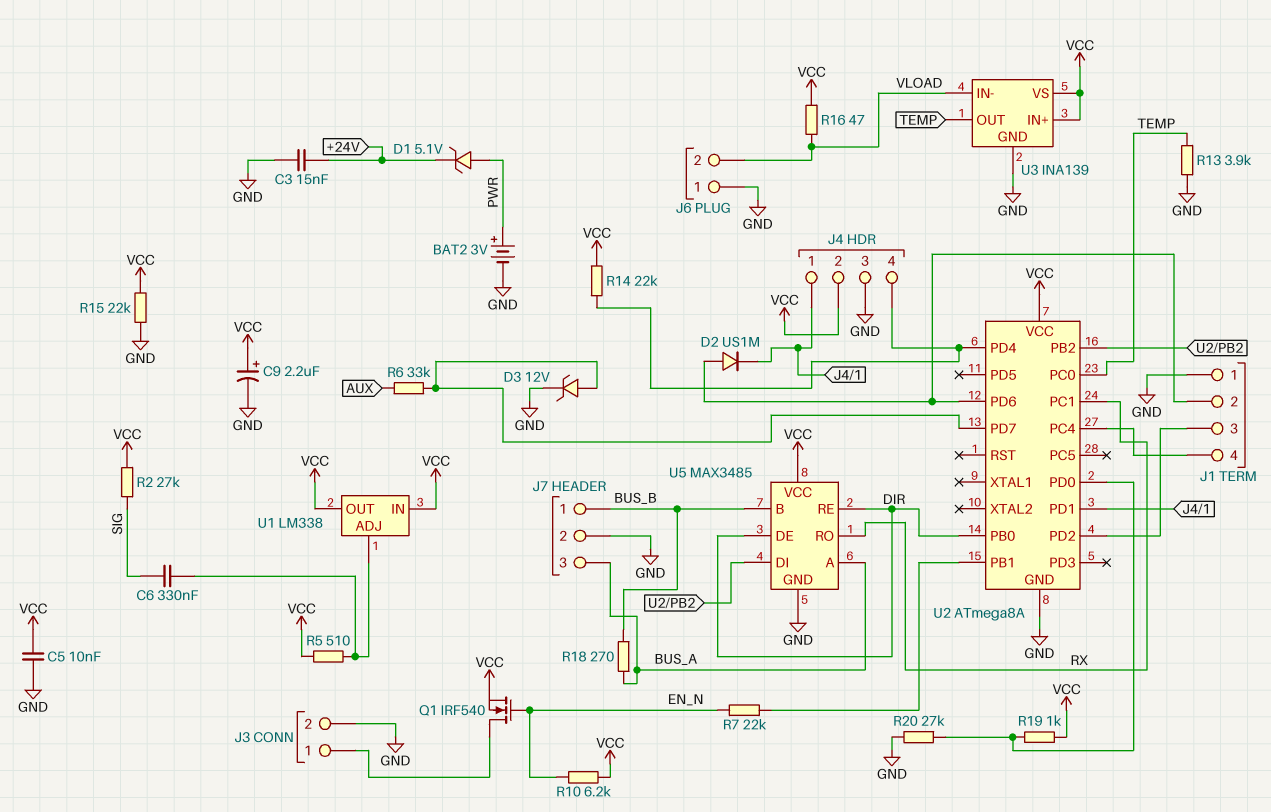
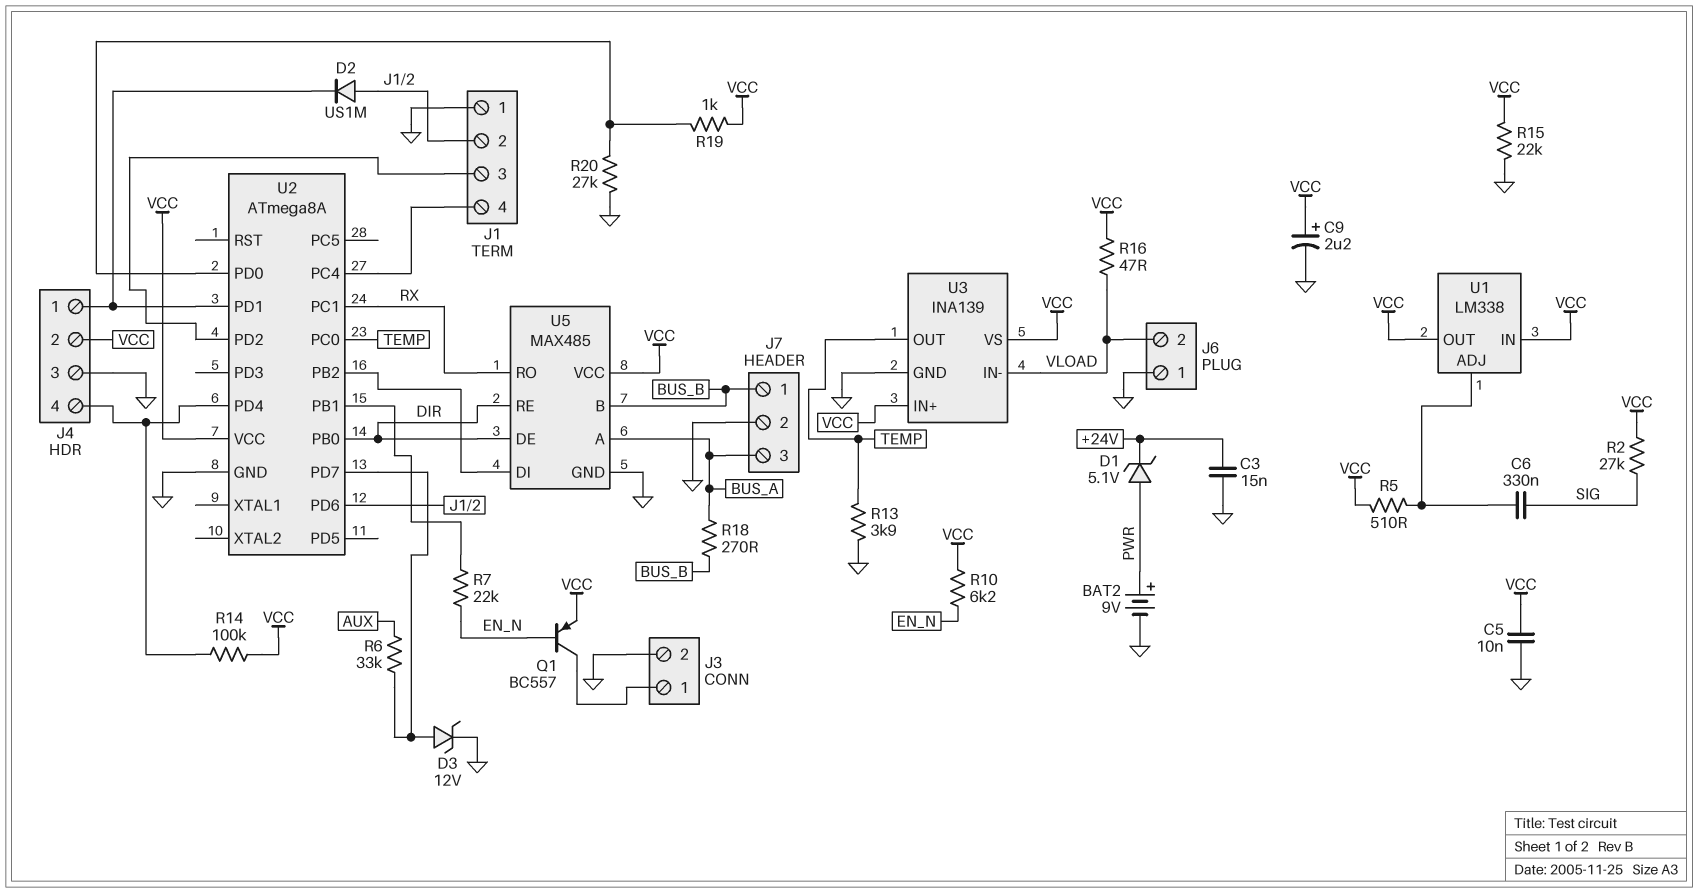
BAT2: 3V (plus PWR, minus GND) -> 9V (plus PWR, minus GND)
Q1: NMOS IRF540 (G EN_N, D J3/1, S VCC) -> PNP BC557 (B EN_N, C J3/1, E VCC)
R14: 22k (J4/4, VCC) -> 100k (J4/4, VCC)
U5: MAX3485 -> MAX485

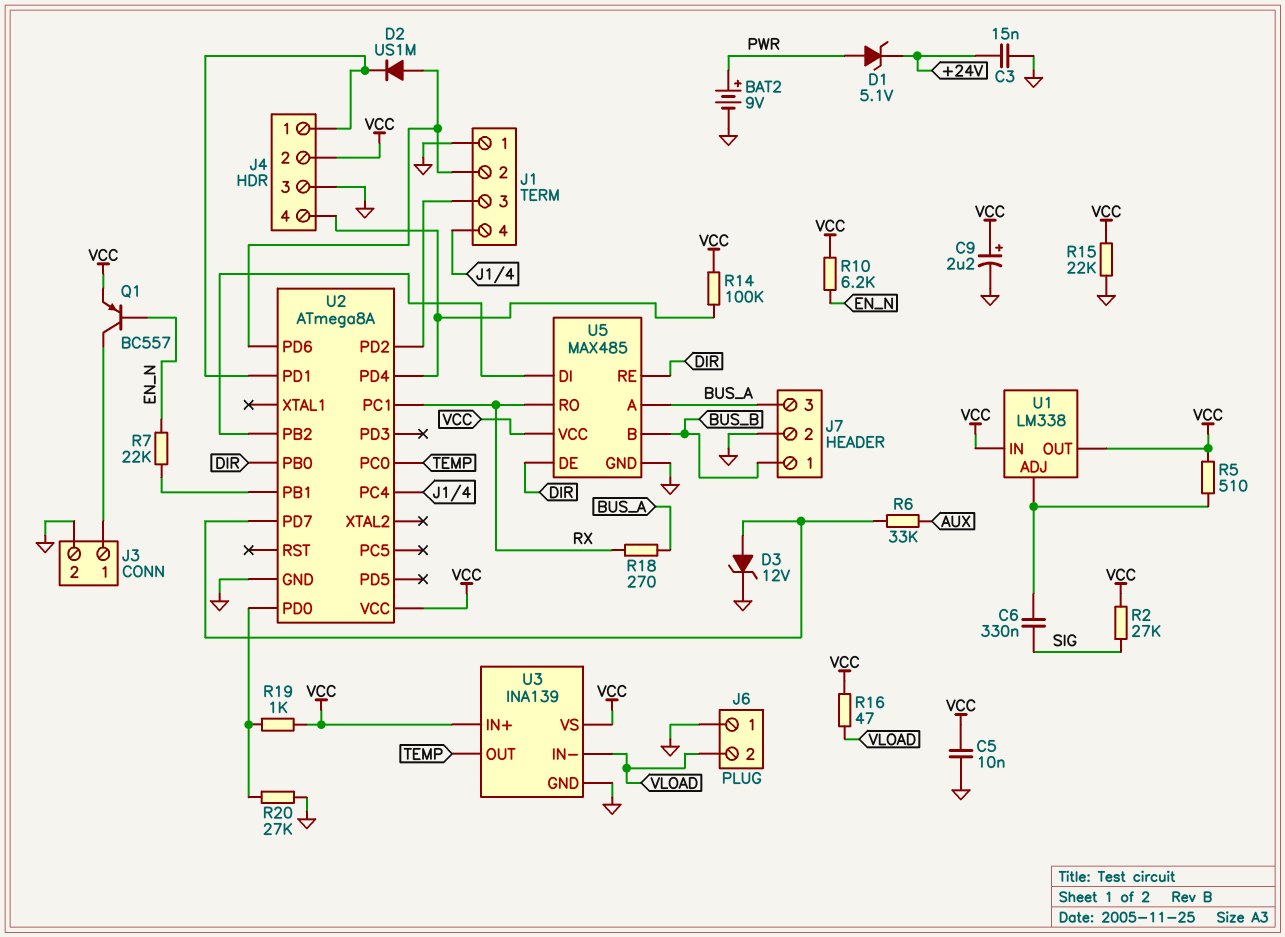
R13: 3.9k (GND, TEMP) -> none
R18: 270 (BUS_A, BUS_B) -> 270 (BUS_A, RX)

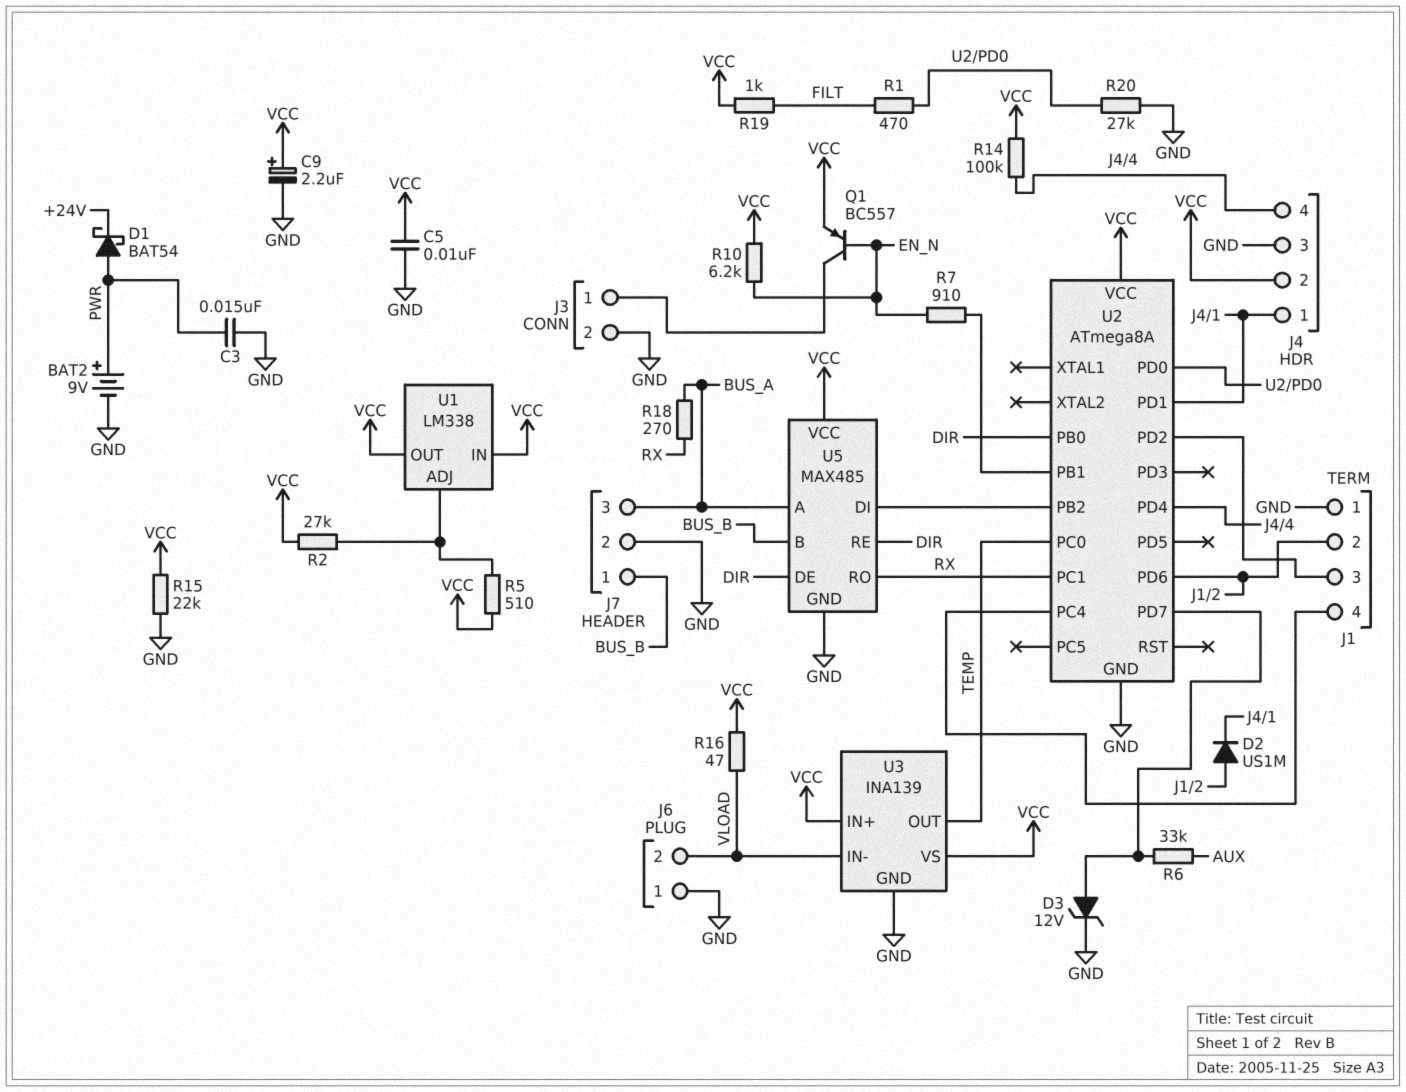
C3: 15nF (+24V, GND) -> 15nF (GND, PWR)
C6: 330nF (SIG, U1/ADJ) -> none
D1: zener 5.1V (A PWR, K +24V) -> schottky BAT54 (A PWR, K +24V)
R1: none -> 470 (FILT, U2/PD0)
R2: 27k (SIG, VCC) -> 27k (U1/ADJ, VCC)
R7: 22k (EN_N, U2/PB1) -> 910 (EN_N, U2/PB1)
R19: 1k (U2/PD0, VCC) -> 1k (FILT, VCC)

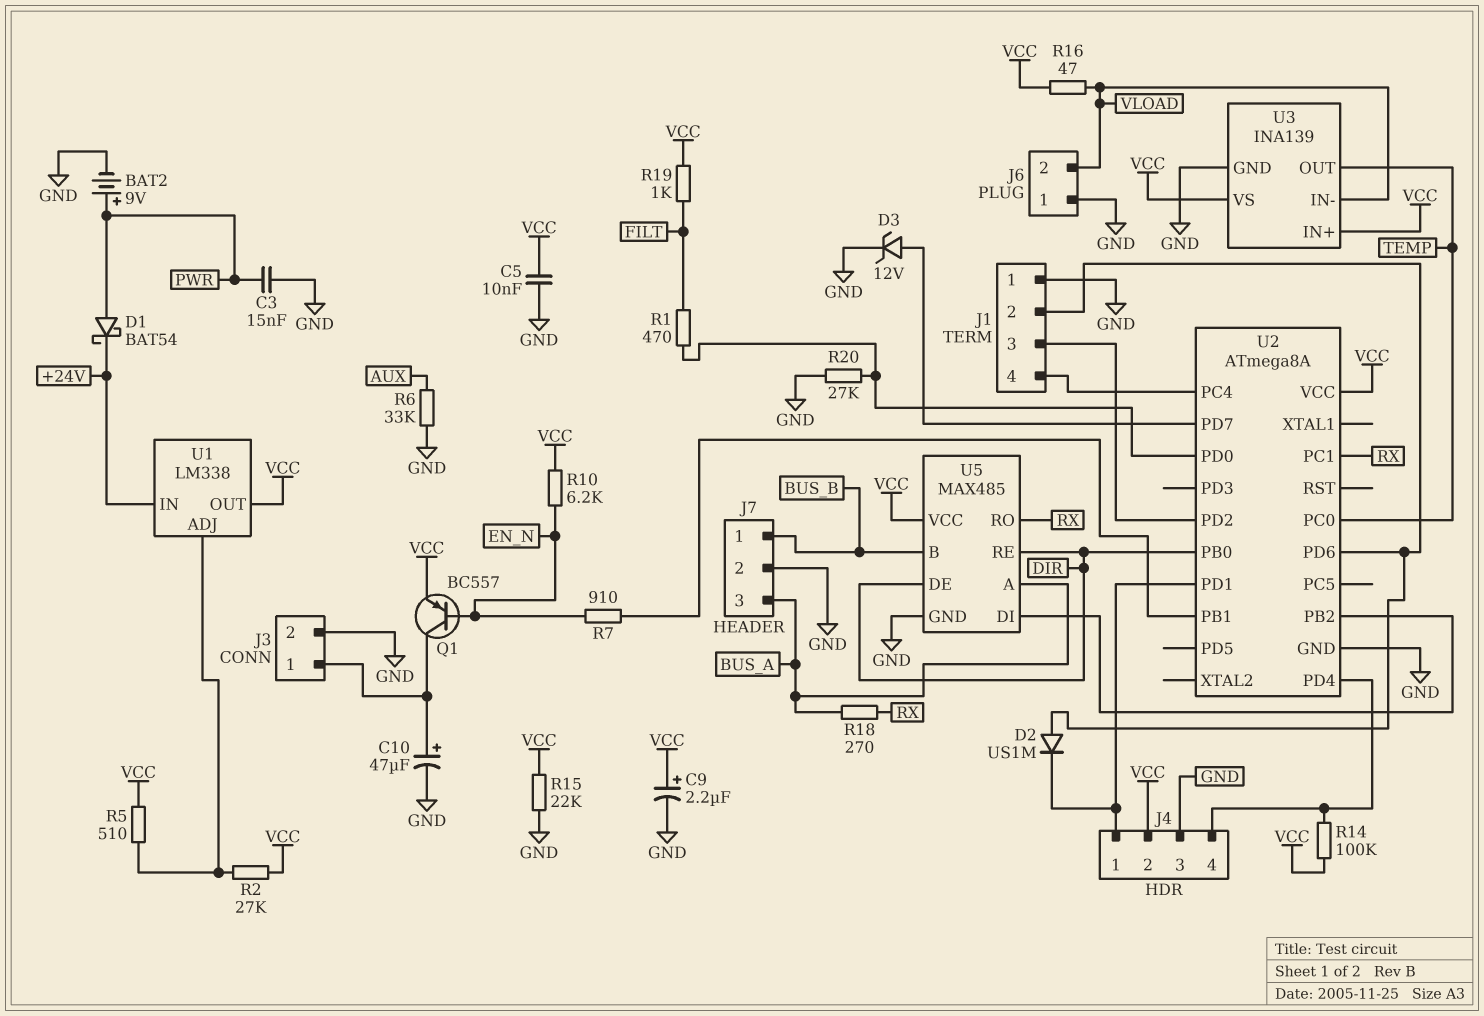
C10: none -> 47uF (plus J3/1, minus GND)
R6: 33k (AUX, U2/PD7) -> 33k (AUX, GND)
U1 pin IN: VCC -> +24V

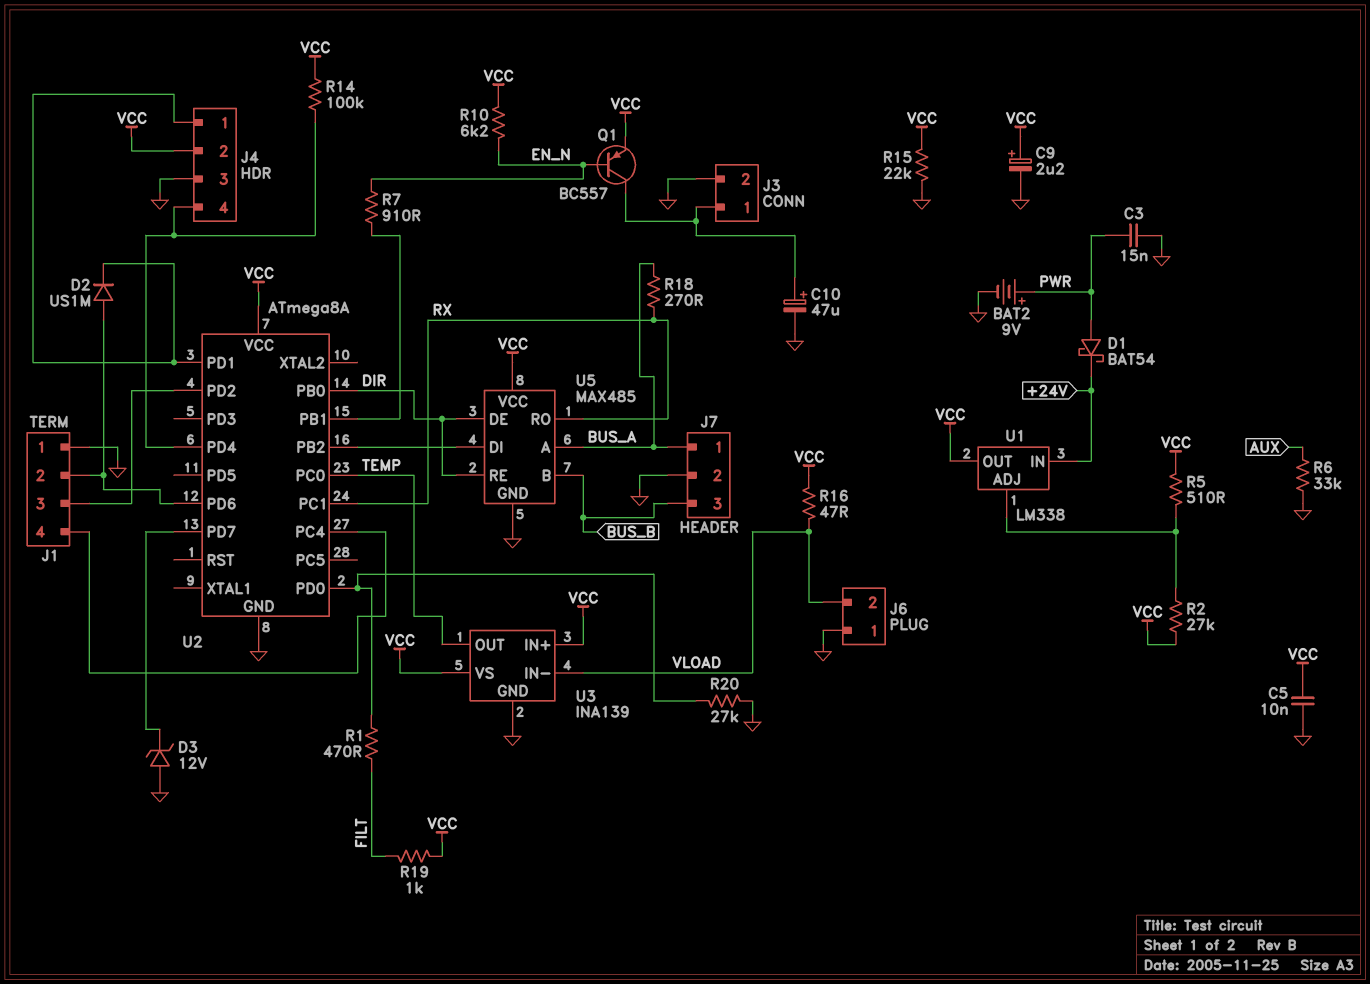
D3: zener 12V (A U2/PD7, K GND) -> zener 12V (A GND, K U2/PD7)
J7 pin 1: BUS_B -> BUS_A
J7 pin 3: BUS_A -> BUS_B

